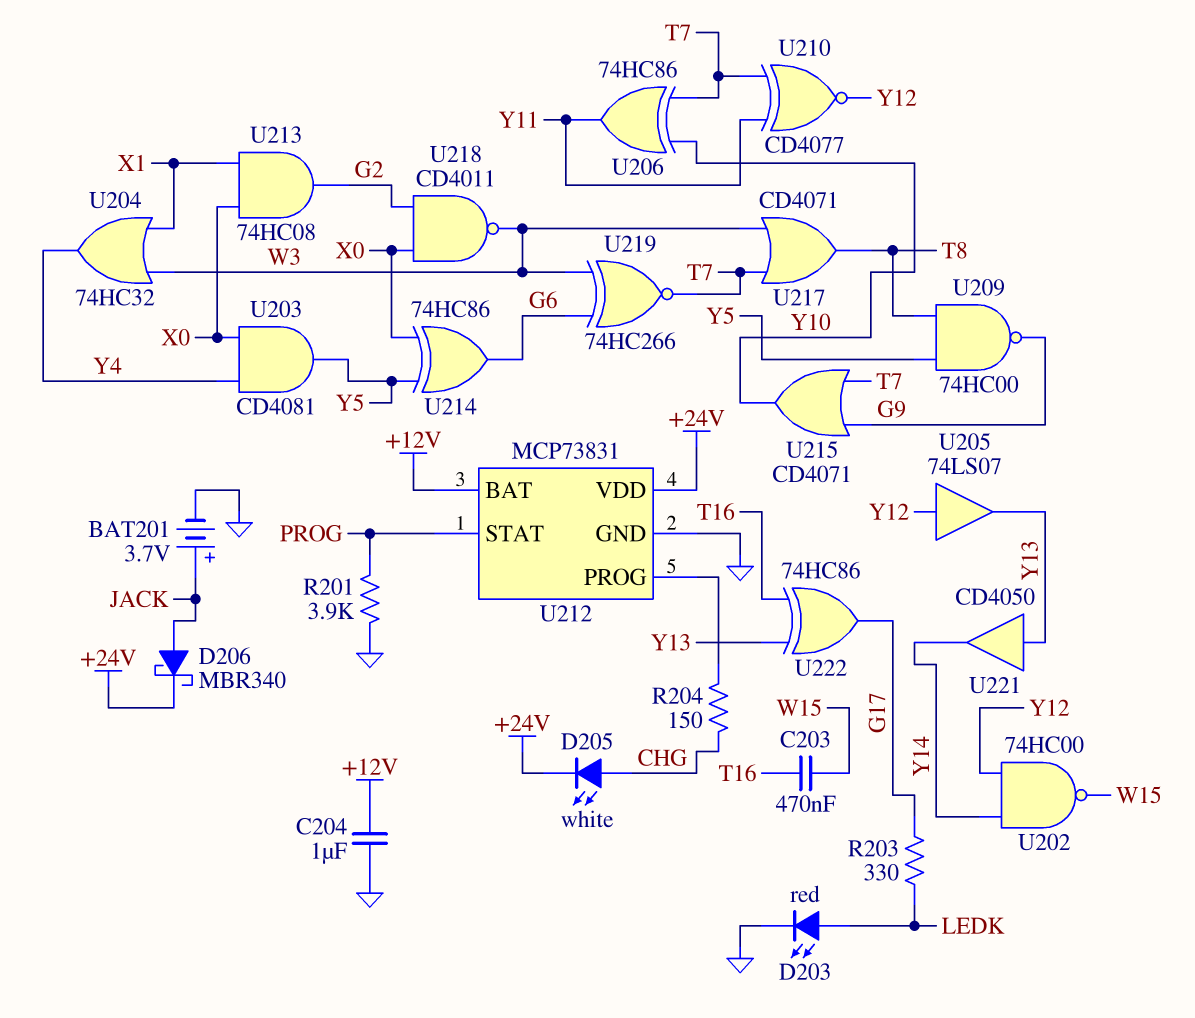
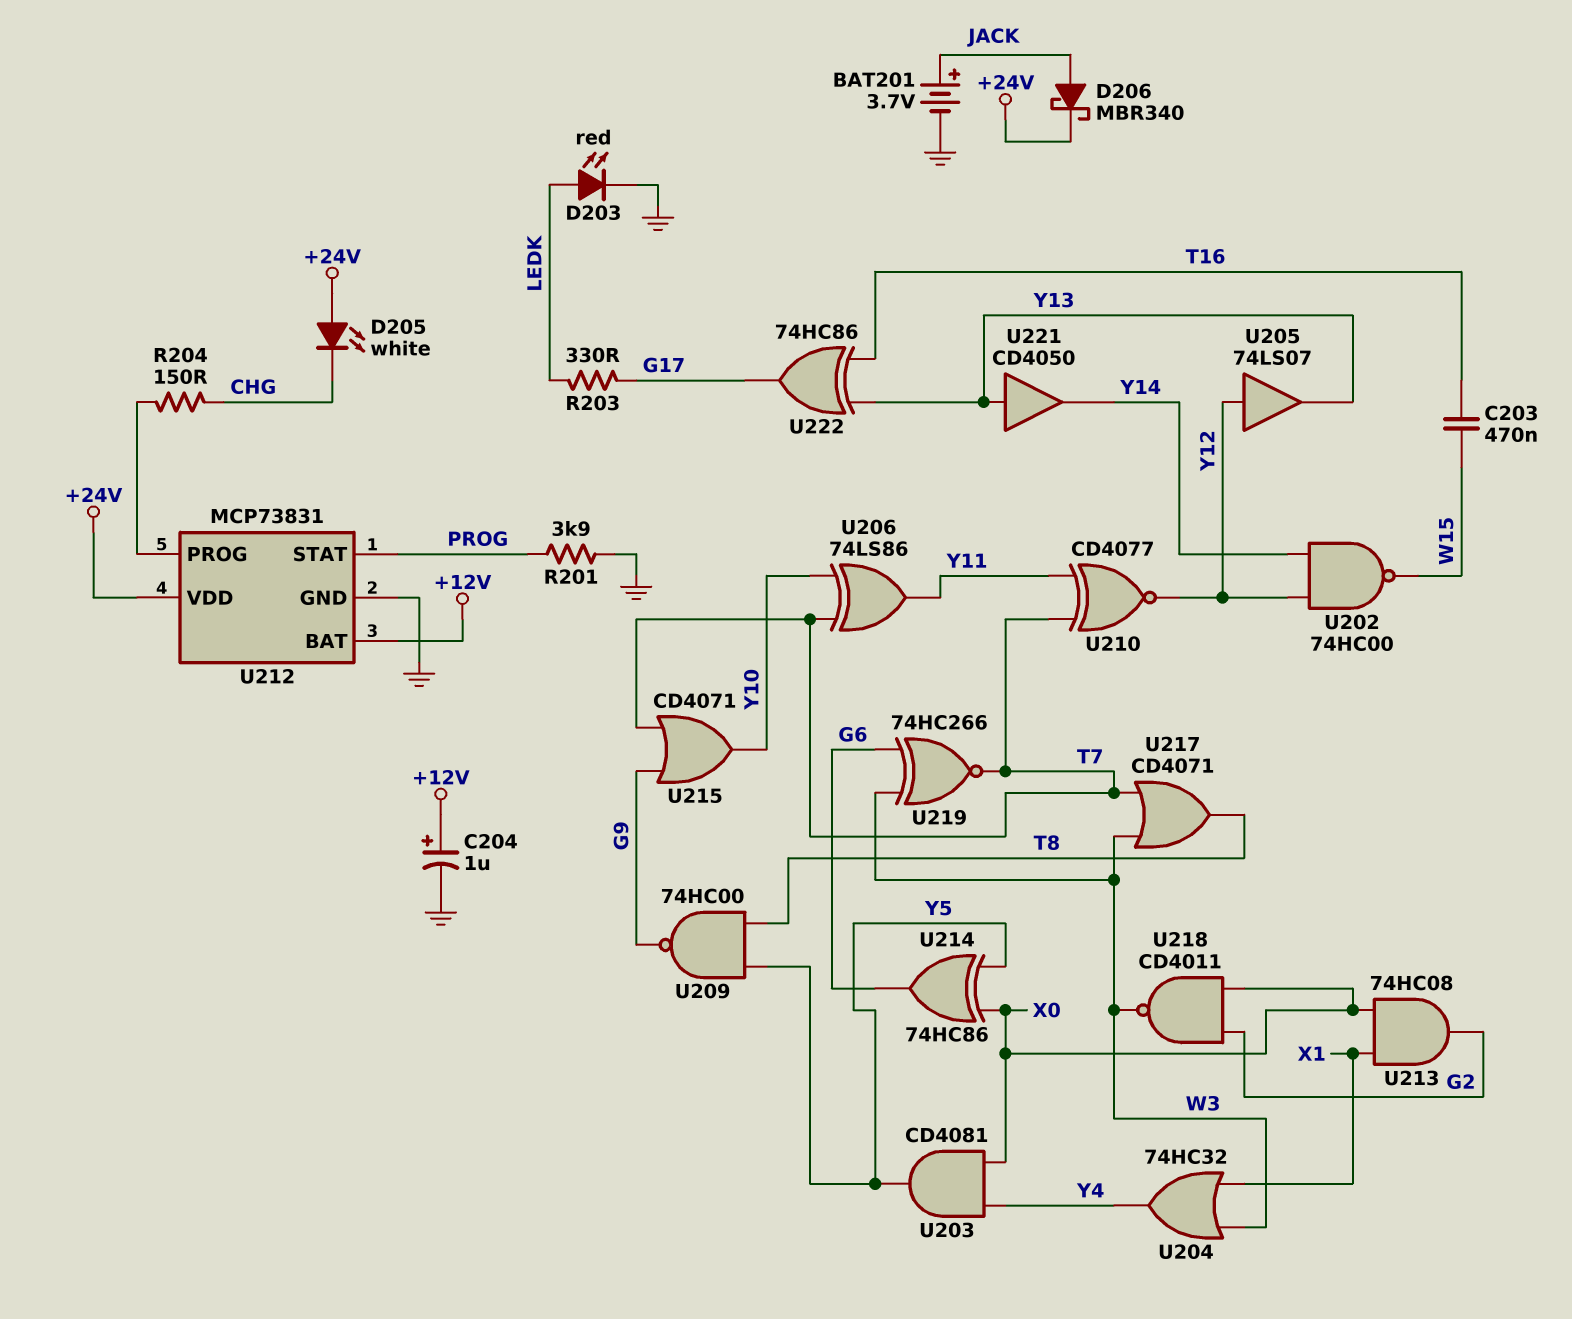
C204: 1uF (+12V, GND) -> 1uF (plus +12V, minus GND)
D205: LED white (A CHG, K +24V) -> LED white (A +24V, K CHG)
U206: XOR 74HC86 (in T7, in Y10, out Y11) -> XOR 74LS86 (in T7, in Y10, out Y11)

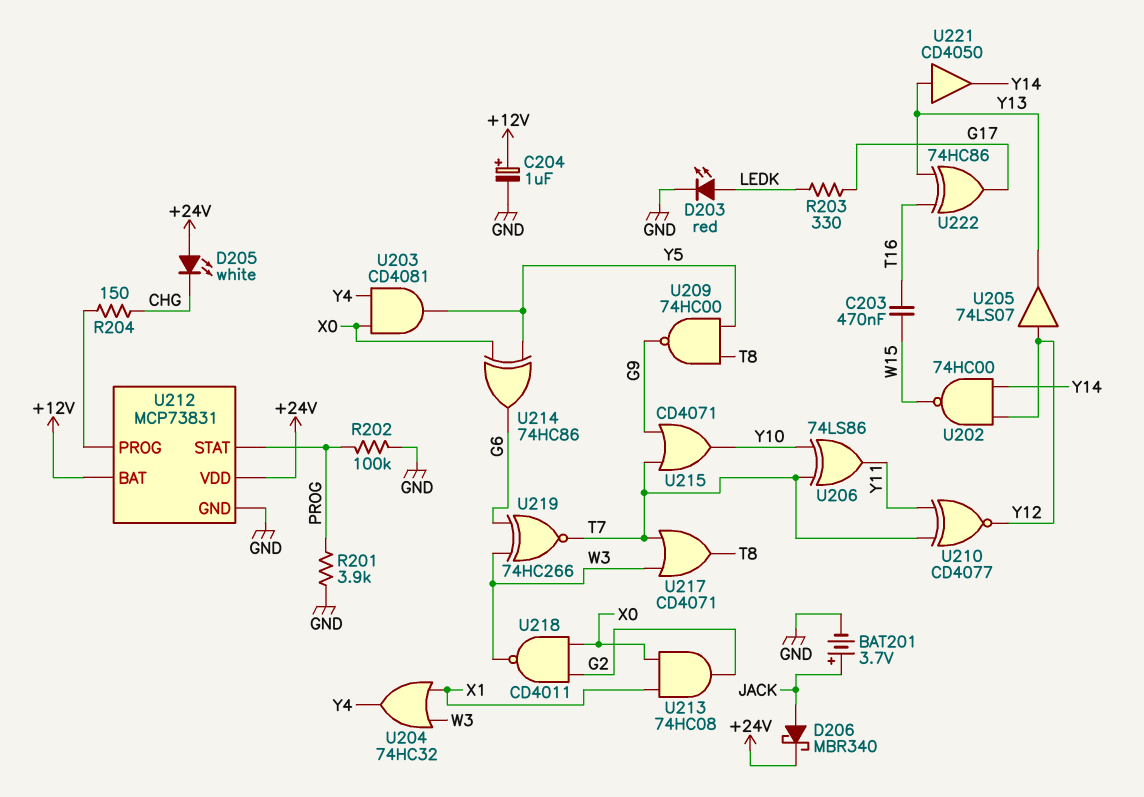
R202: none -> 100k (GND, PROG)

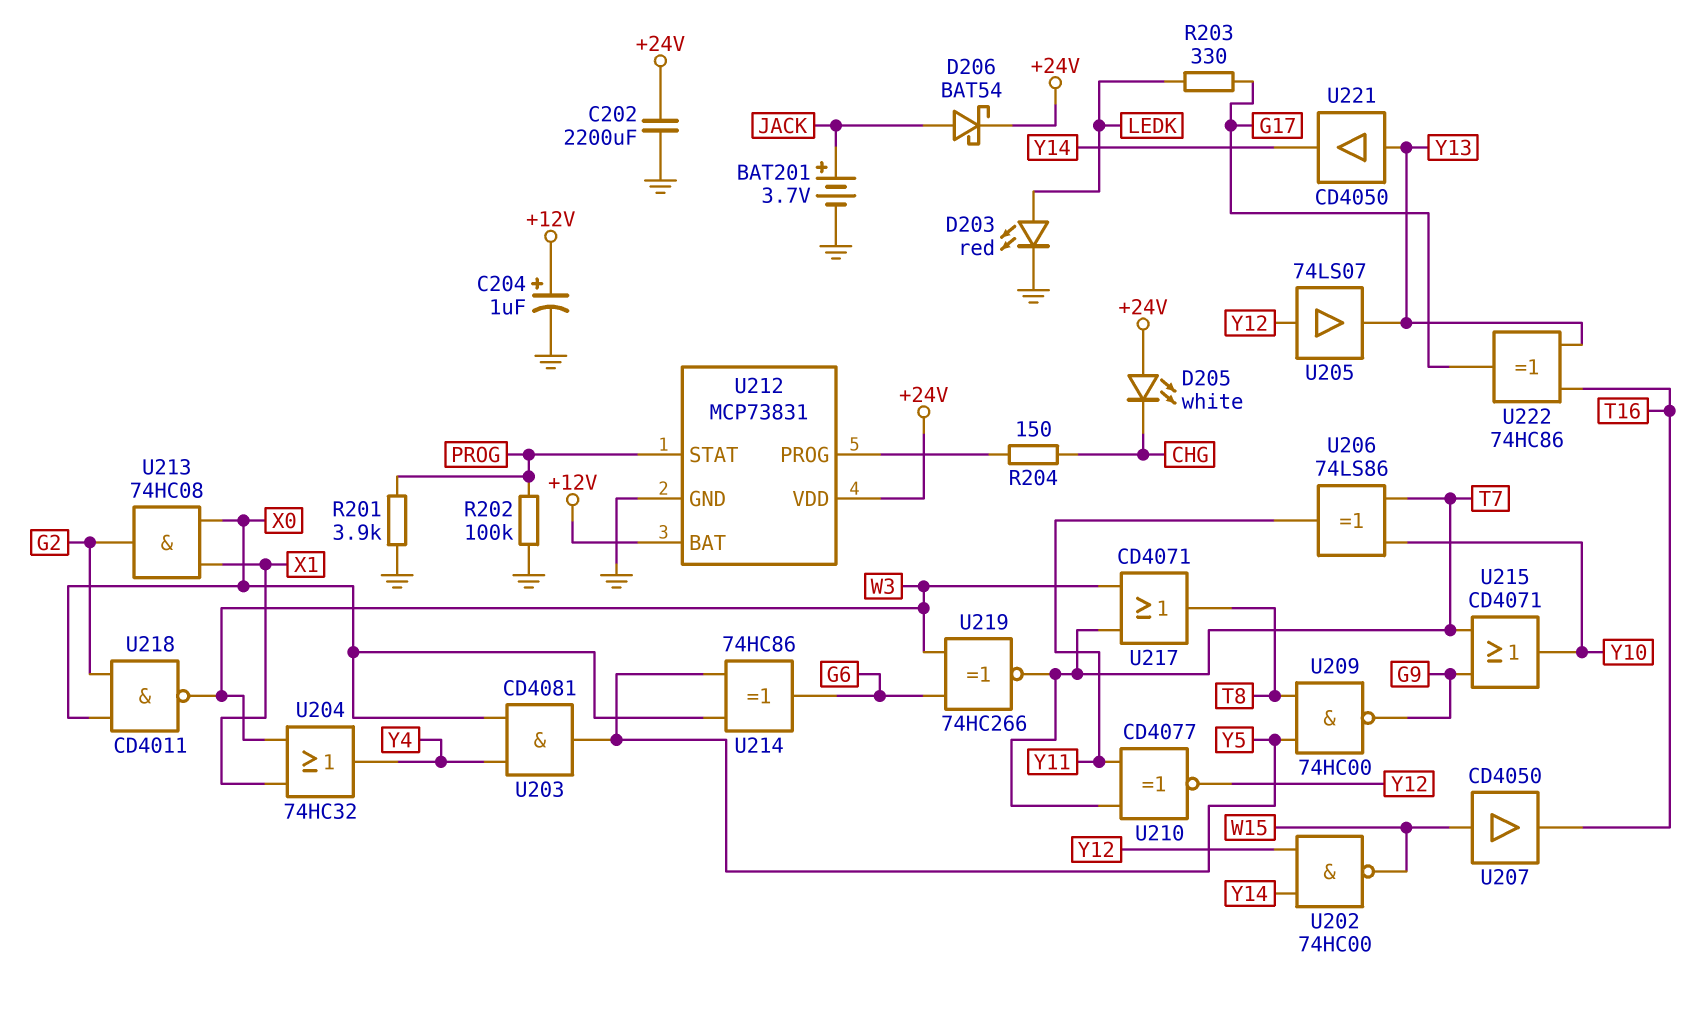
C202: none -> 2200uF (+24V, GND)
C203: 470nF (T16, W15) -> none
D206: schottky MBR340 (A JACK, K +24V) -> schottky BAT54 (A JACK, K +24V)
U207: none -> buffer CD4050 (in W15, out T16)

